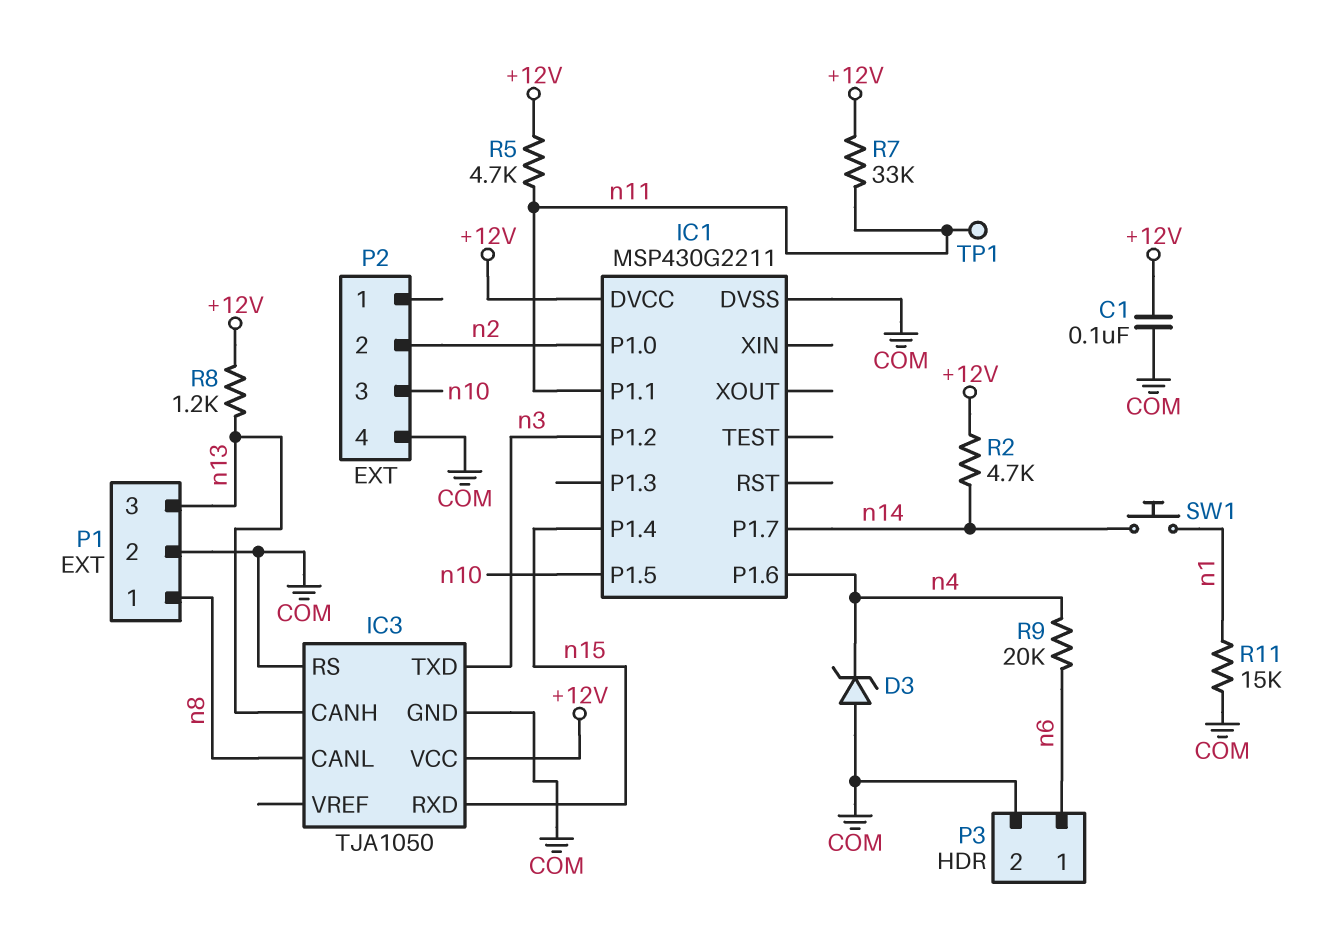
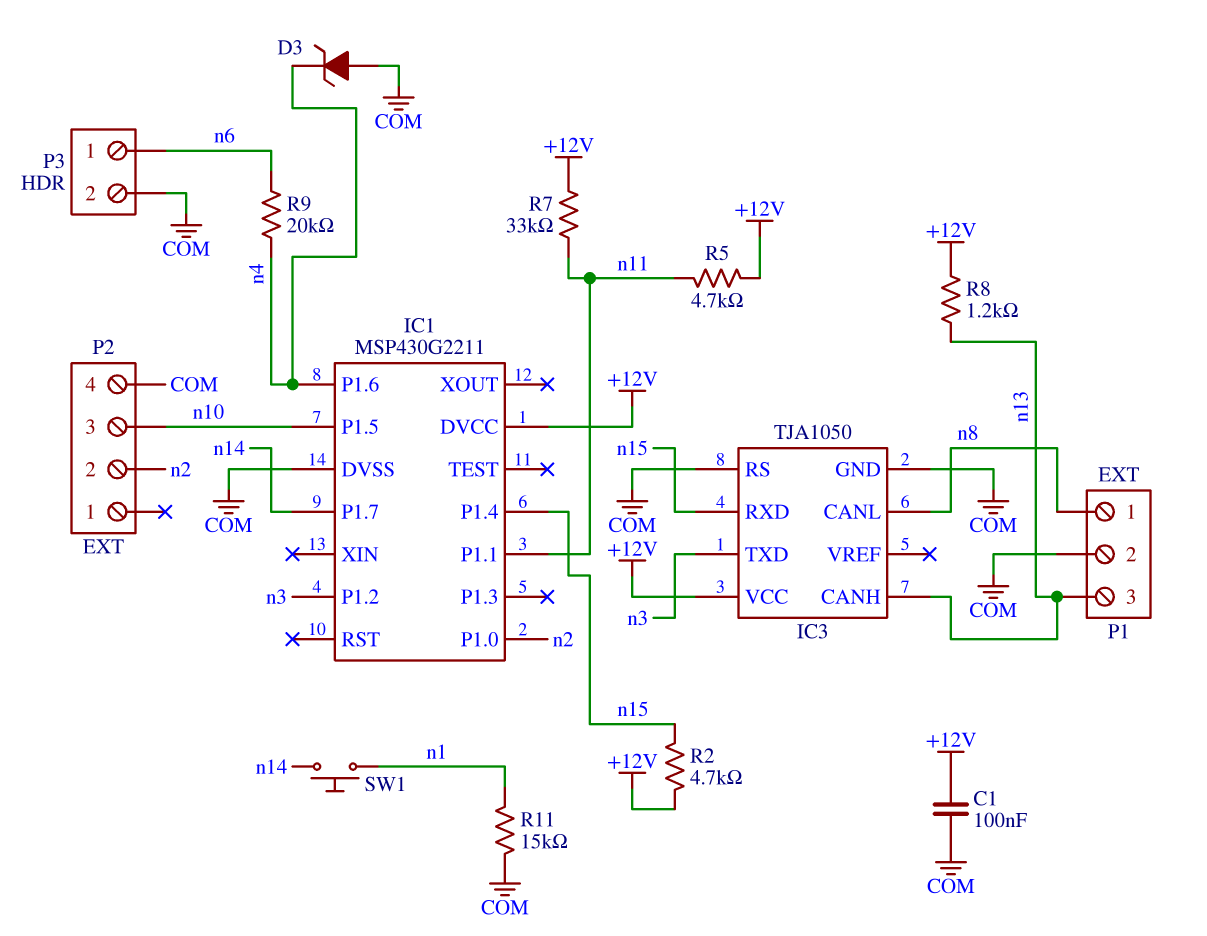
R2: 4.7k (+12V, n14) -> 4.7k (+12V, n15)
TP1: test point (n11) -> none

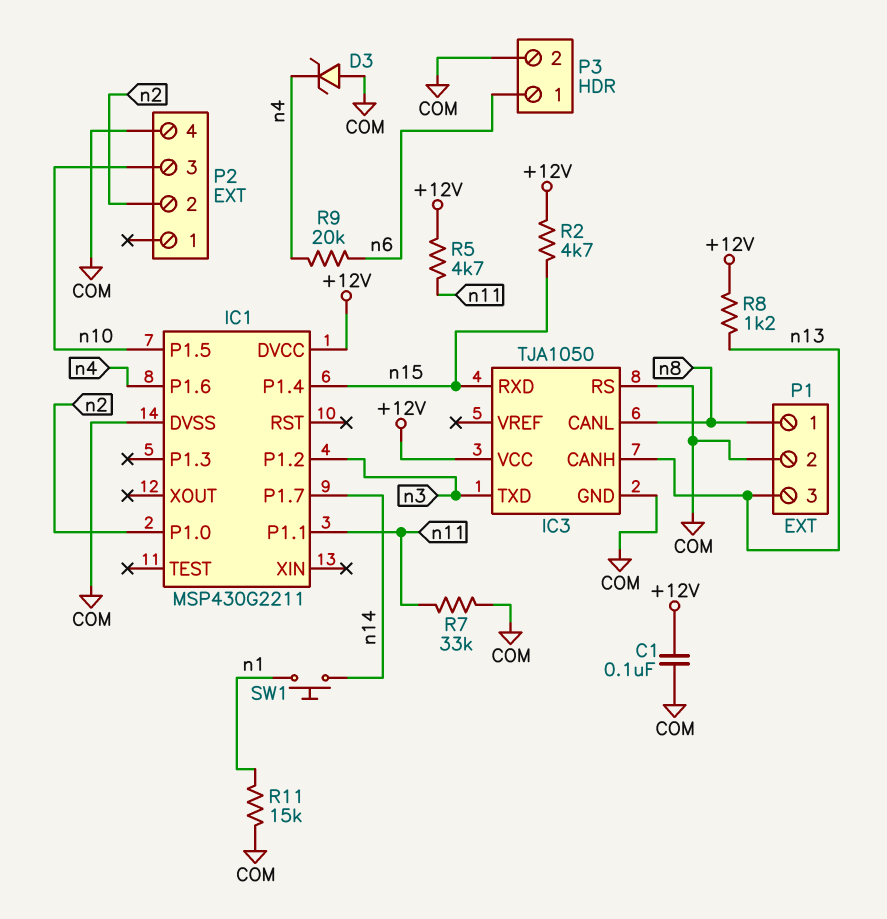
R7: 33k (+12V, n11) -> 33k (COM, n11)

